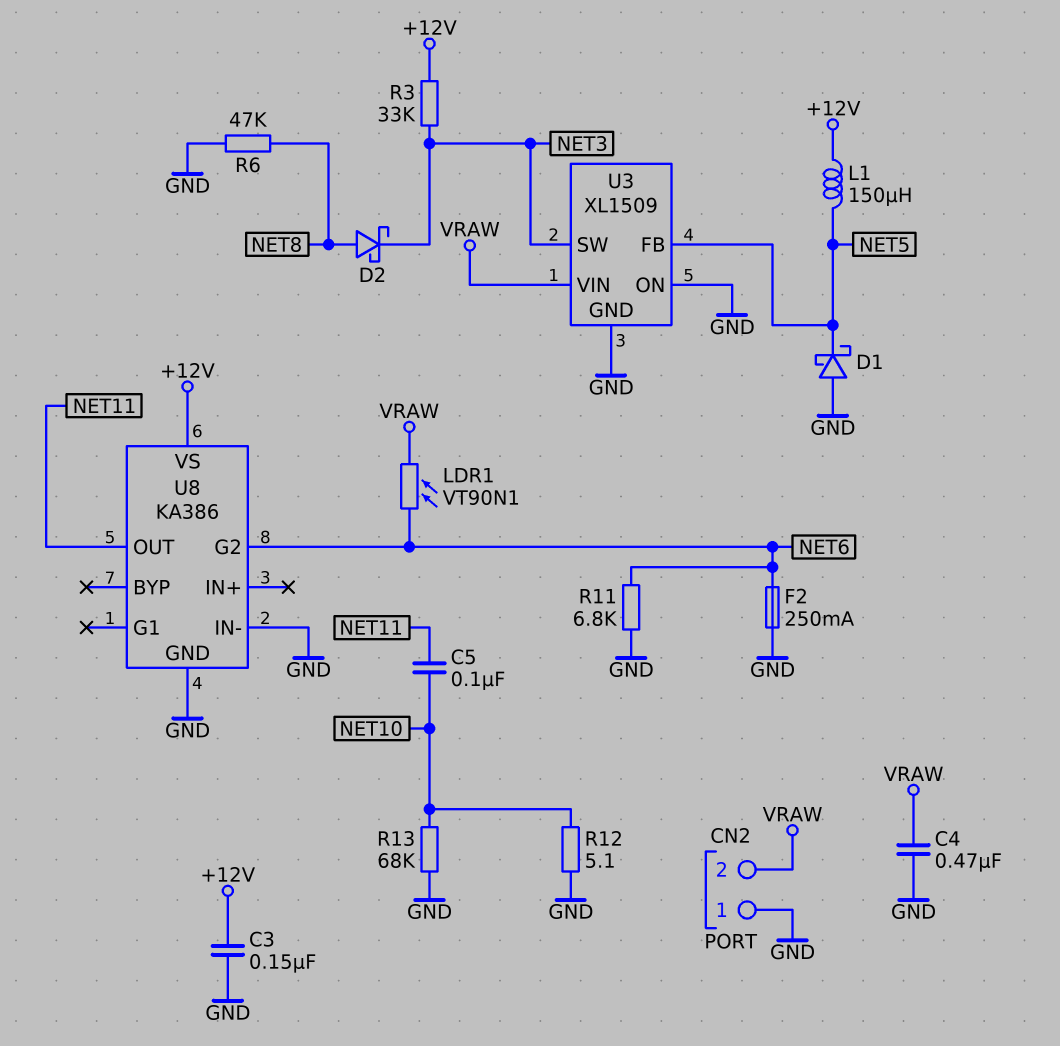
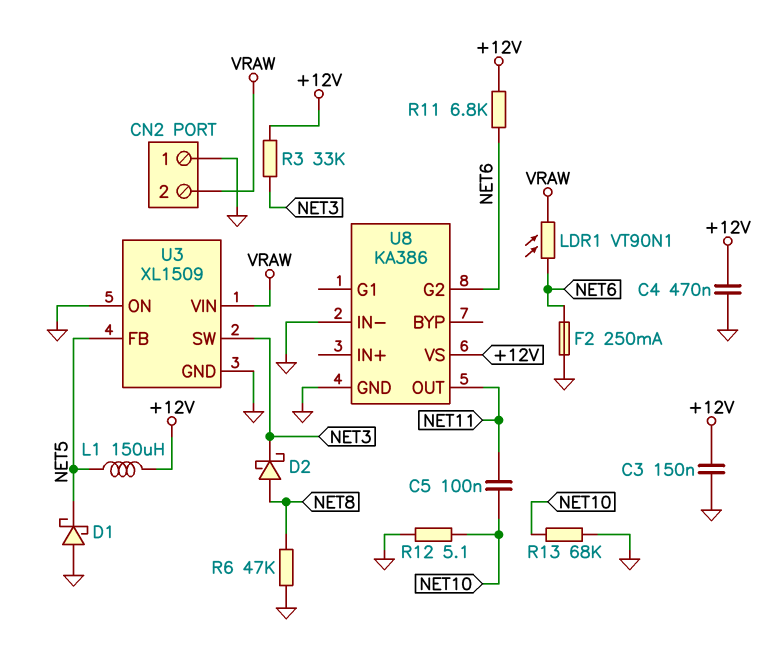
C4: 470nF (GND, VRAW) -> 470nF (+12V, GND)
R11: 6.8k (GND, NET6) -> 6.8k (+12V, NET6)

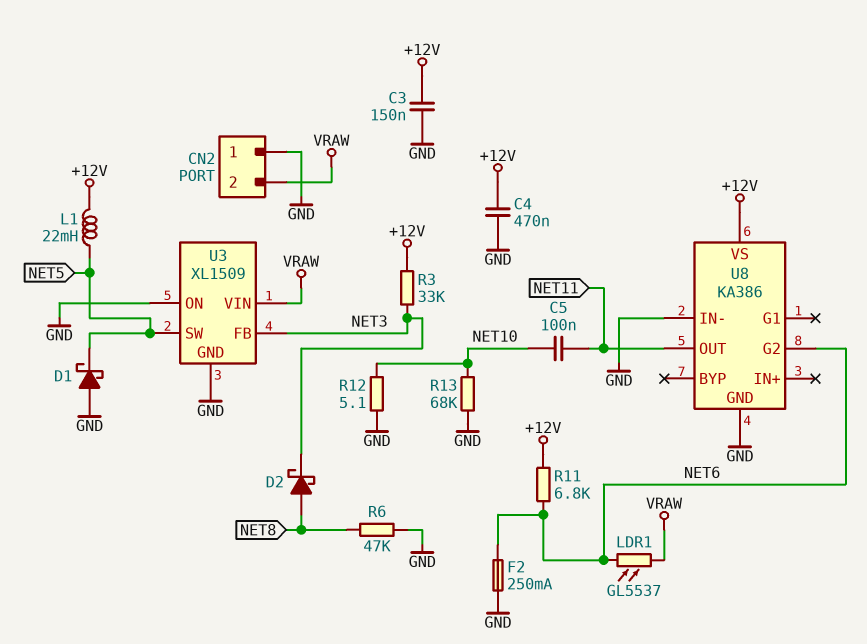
L1: 150uH (+12V, NET5) -> 22mH (+12V, NET5)
LDR1: VT90N1 (NET6, VRAW) -> GL5537 (NET6, VRAW)
U3 pin FB: NET5 -> NET3
U3 pin SW: NET3 -> NET5

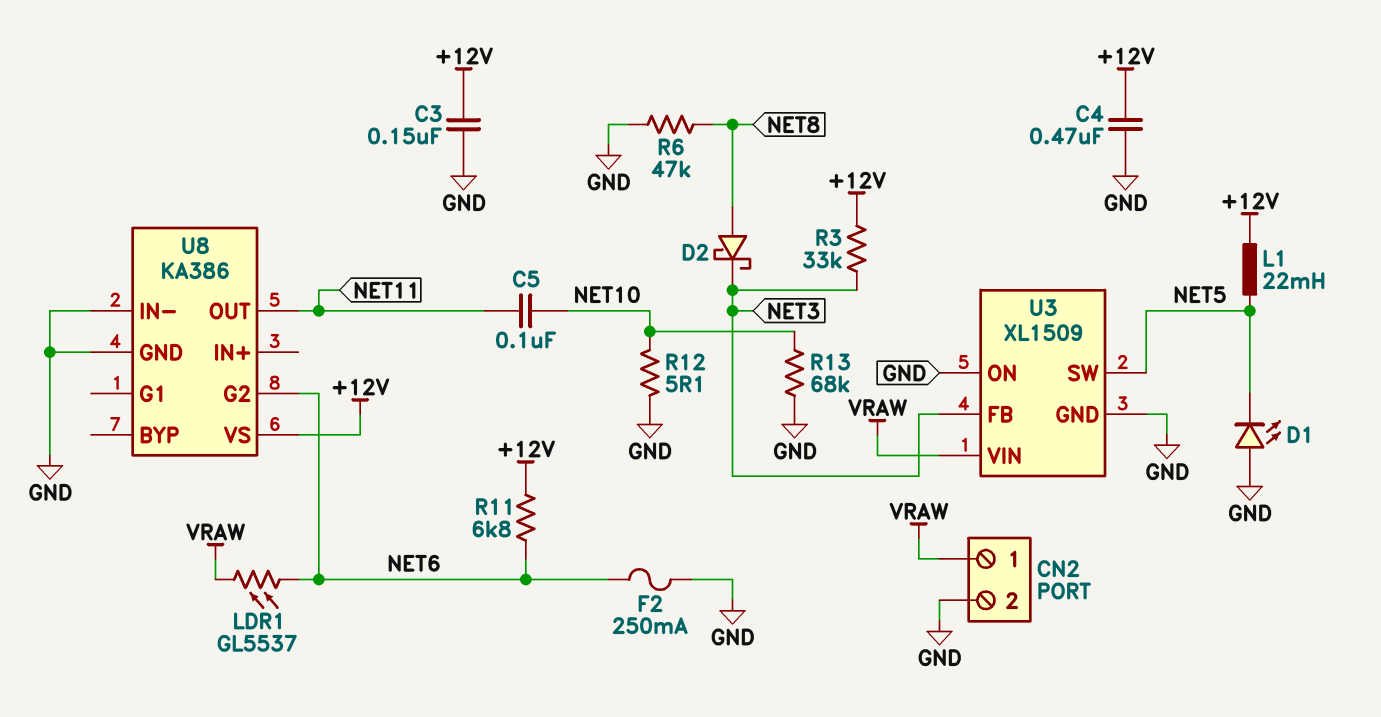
CN2 pin 1: GND -> VRAW
CN2 pin 2: VRAW -> GND
D1: schottky (A GND, K NET5) -> LED (A GND, K NET5)

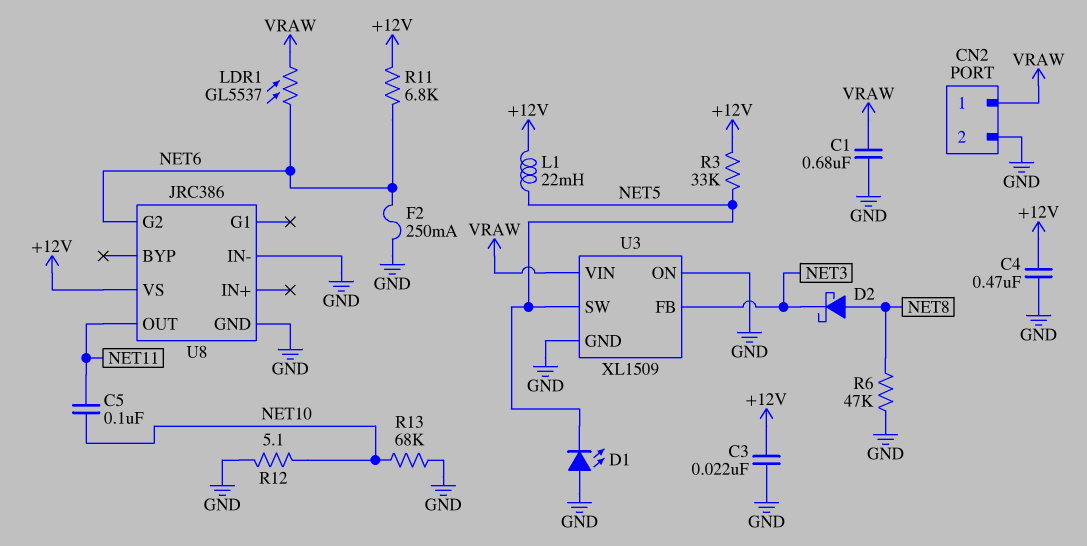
C1: none -> 680nF (GND, VRAW)
C3: 150nF (+12V, GND) -> 22nF (+12V, GND)
R3: 33k (+12V, NET3) -> 33k (+12V, NET5)
U8: KA386 -> JRC386

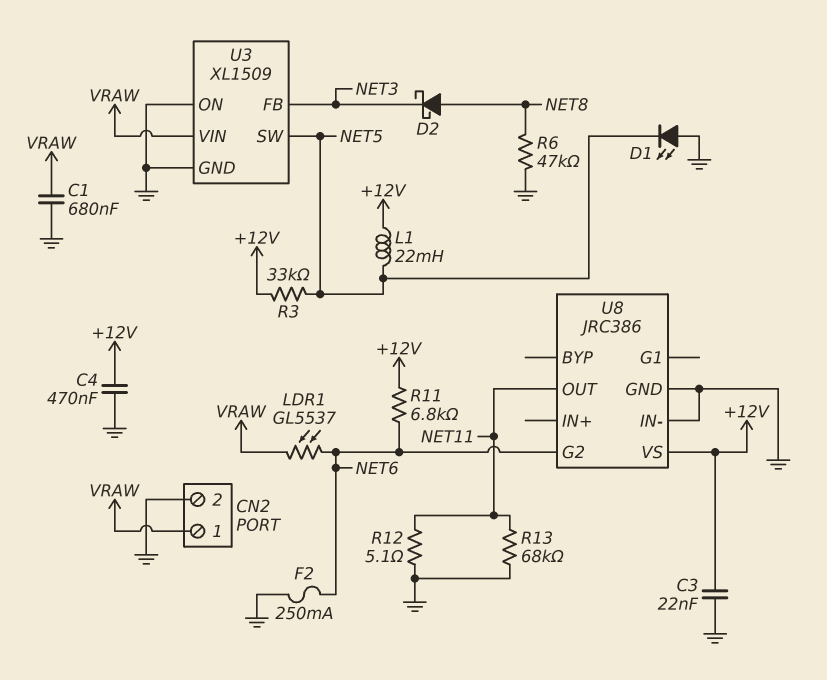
C5: 100nF (NET10, NET11) -> none
R12: 5.1 (GND, NET10) -> 5.1 (GND, NET11)
R13: 68k (GND, NET10) -> 68k (GND, NET11)

